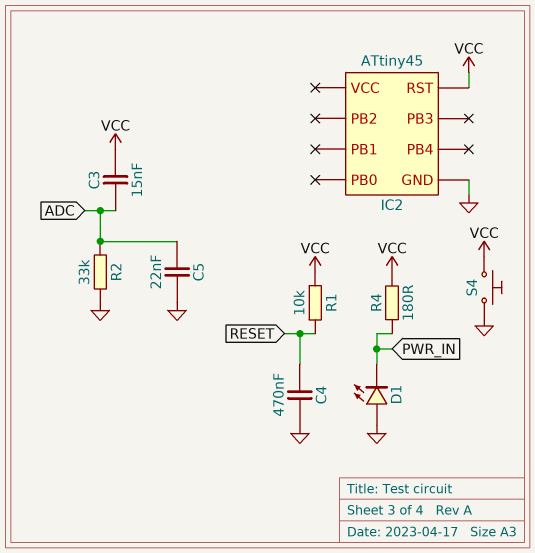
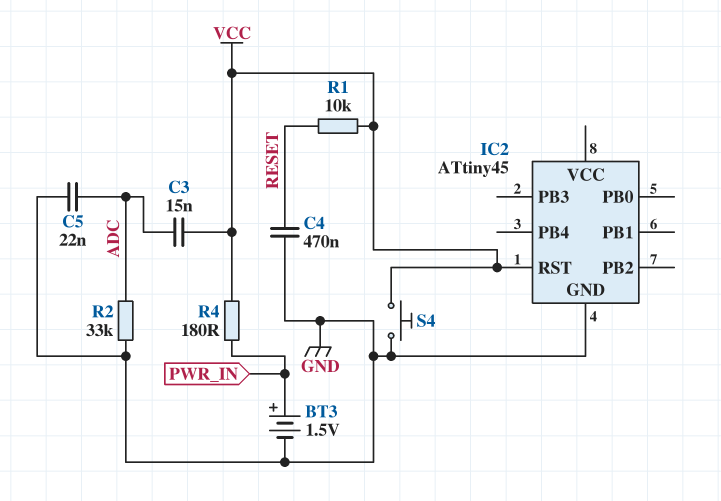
BT3: none -> 1.5V (plus PWR_IN, minus GND)
D1: LED (A GND, K PWR_IN) -> none

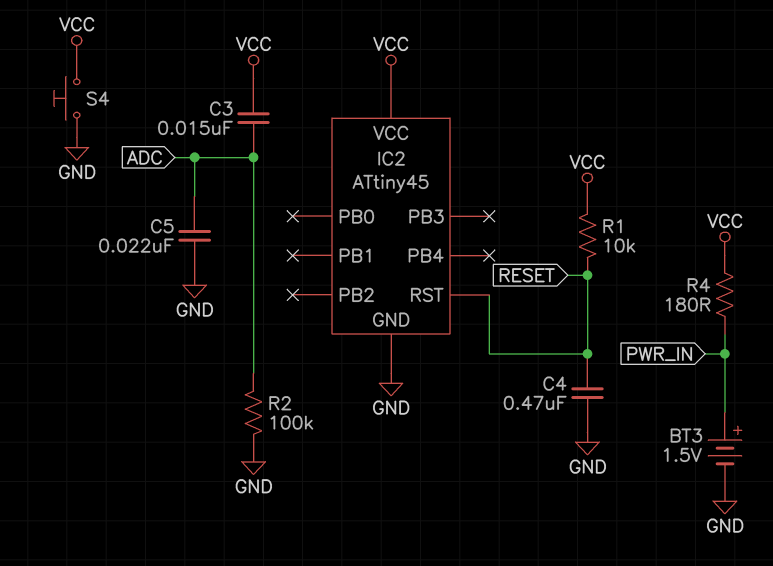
IC2 pin RST: VCC -> RESET
IC2 pin VCC: none -> VCC
R2: 33k (ADC, GND) -> 100k (ADC, GND)

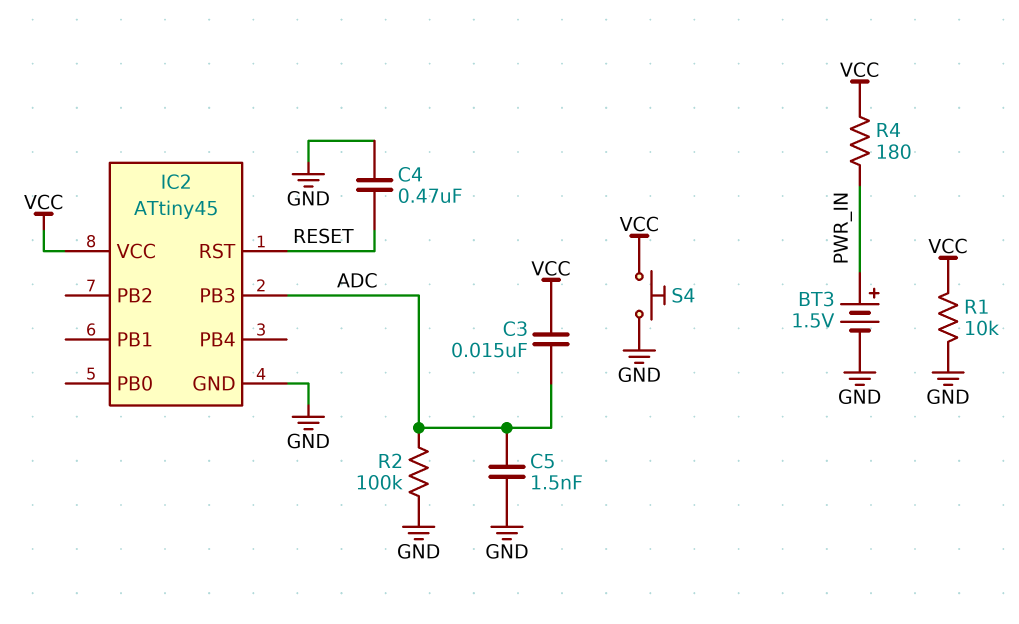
C5: 22nF (ADC, GND) -> 1.5nF (ADC, GND)
IC2 pin PB3: none -> ADC
R1: 10k (RESET, VCC) -> 10k (GND, VCC)

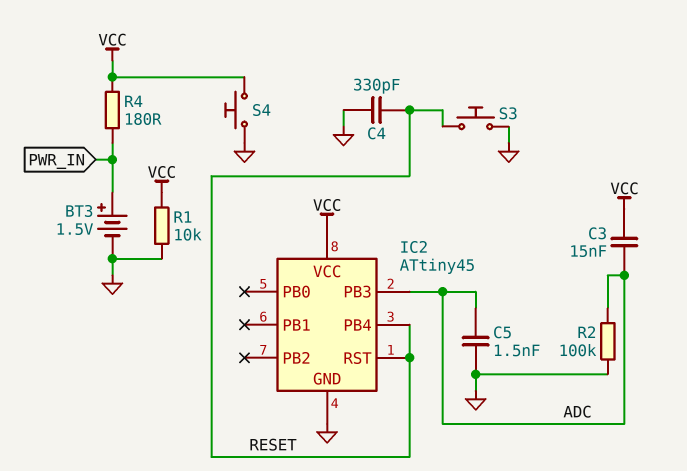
C4: 470nF (GND, RESET) -> 330pF (GND, RESET)
IC2 pin PB4: none -> RESET
S3: none -> button (GND, RESET)

